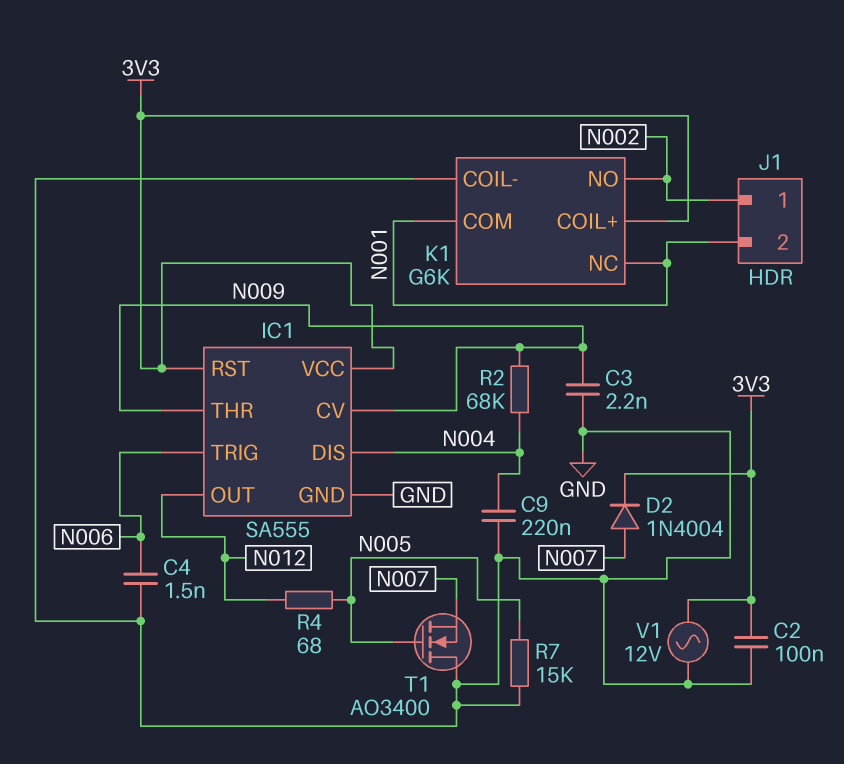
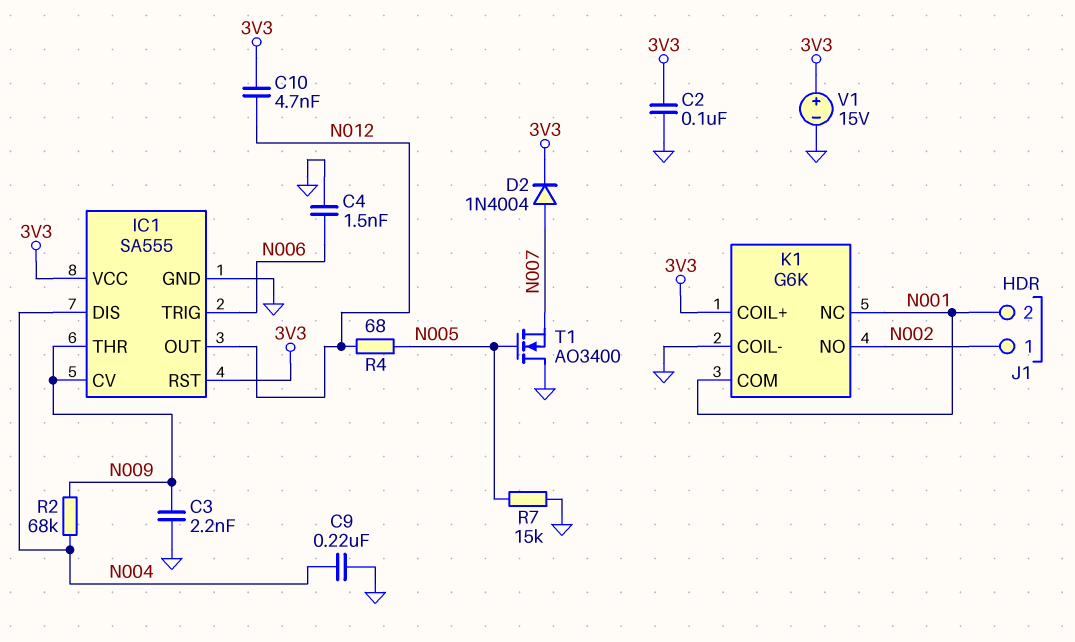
C10: none -> 4.7nF (3V3, N012)
V1: AC 12V (3V3, GND) -> 15V (plus 3V3, minus GND)

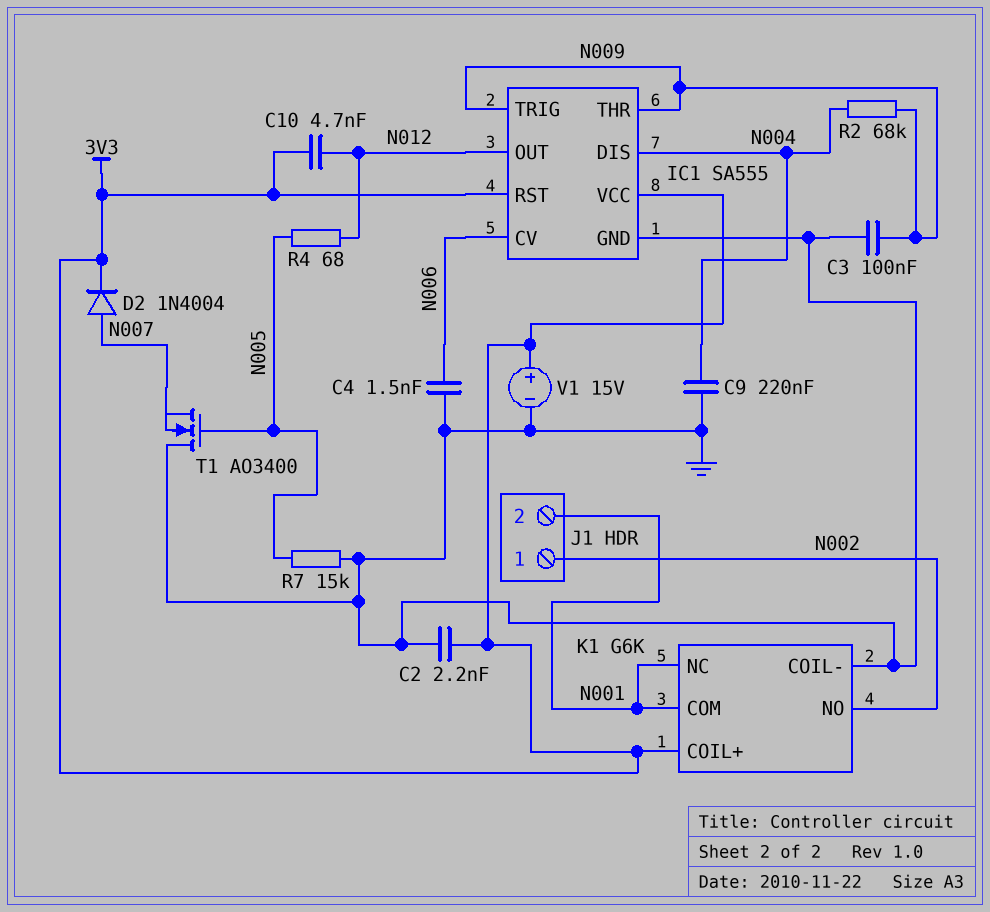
C2: 100nF (3V3, GND) -> 2.2nF (3V3, GND)
C3: 2.2nF (GND, N009) -> 100nF (GND, N009)
IC1 pin CV: N009 -> N006
IC1 pin TRIG: N006 -> N009

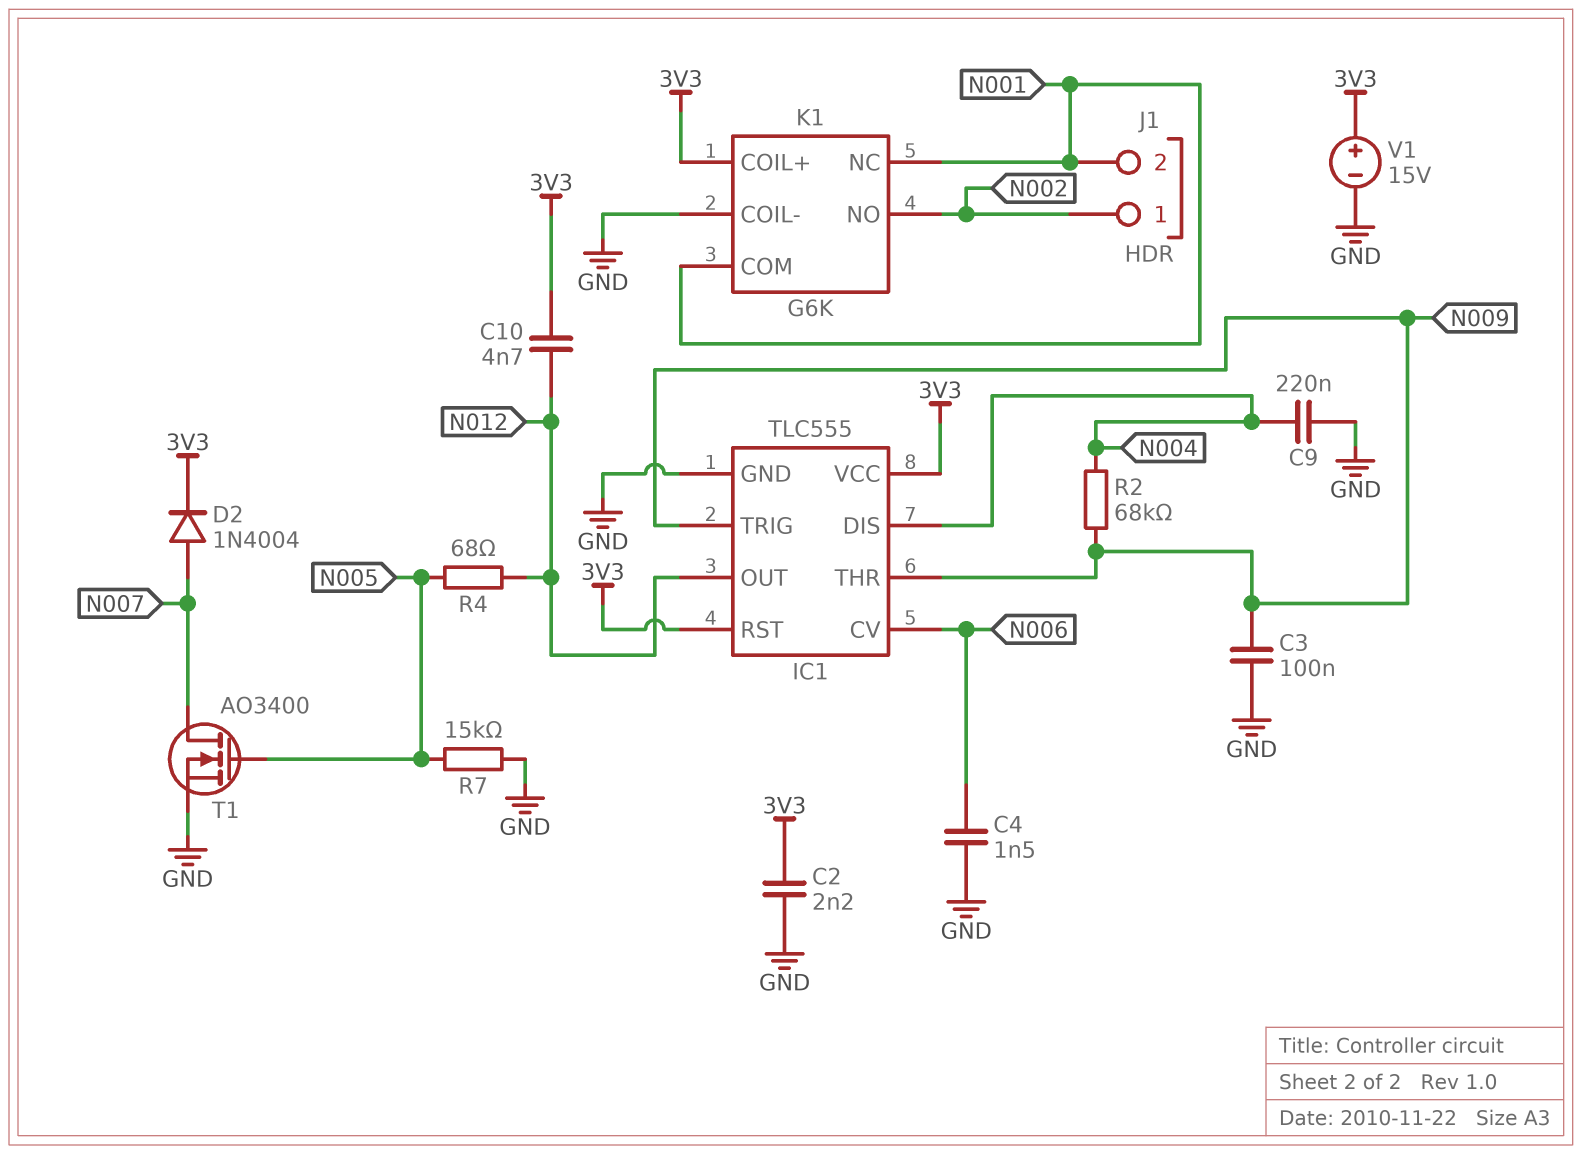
IC1: SA555 -> TLC555
T1: NMOS AO3400 (G N005, D GND, S N007) -> NMOS AO3400 (G N005, D N007, S GND)

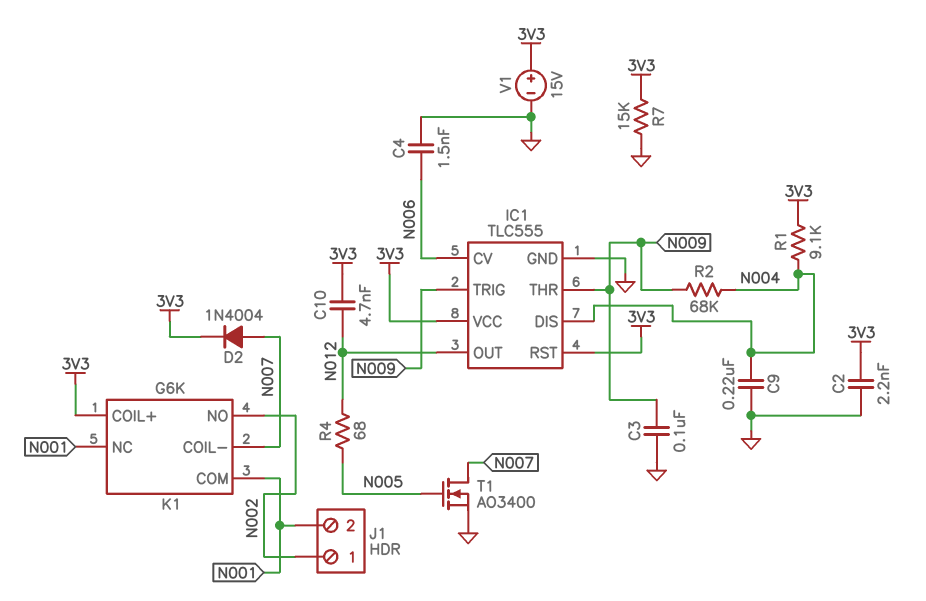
K1 pin COIL-: GND -> N007
R1: none -> 9.1k (3V3, N004)
R7: 15k (GND, N005) -> 15k (3V3, GND)

